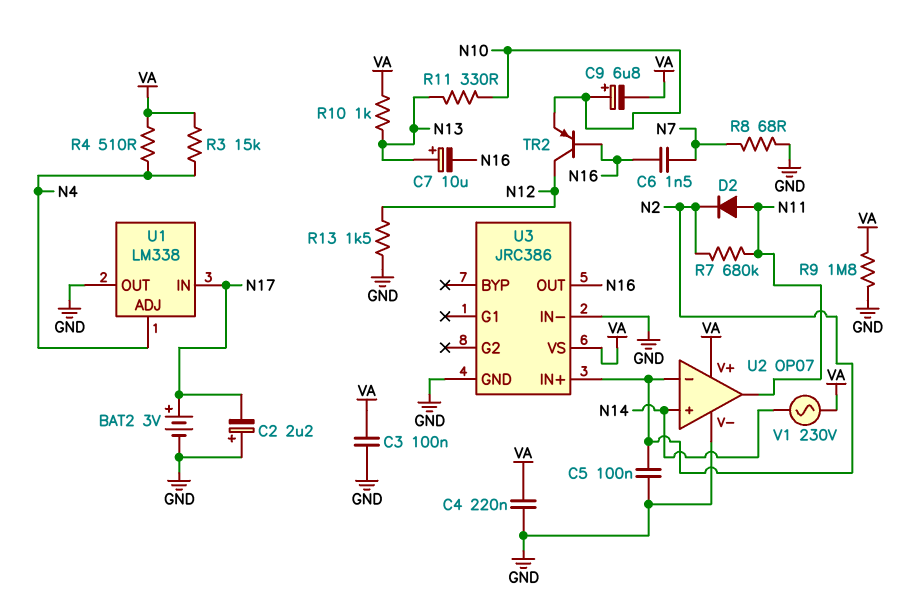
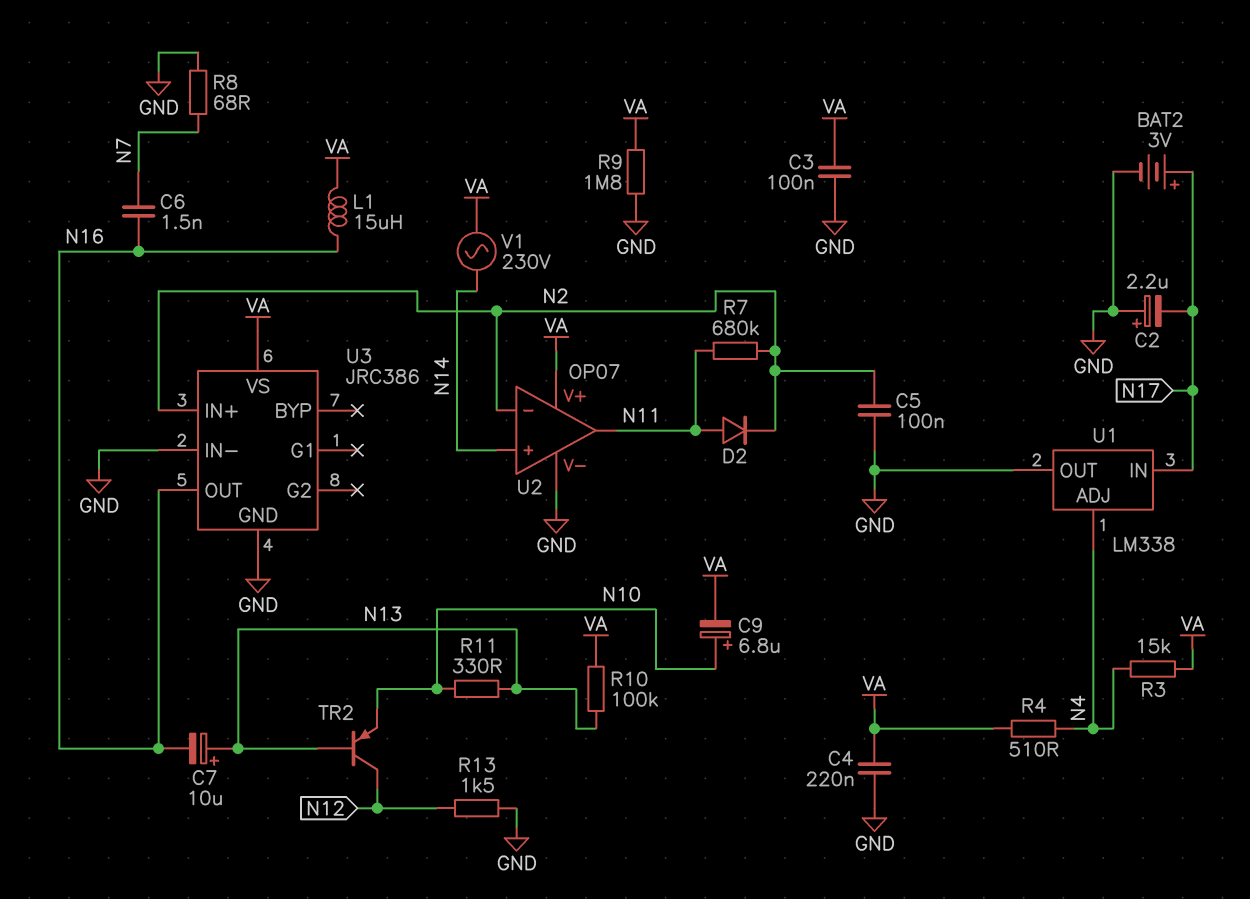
L1: none -> 15uH (N16, VA)
R10: 1k (N13, VA) -> 100k (N13, VA)
TR2: PNP (B N16, C N12, E N10) -> PNP (B N13, C N12, E N10)

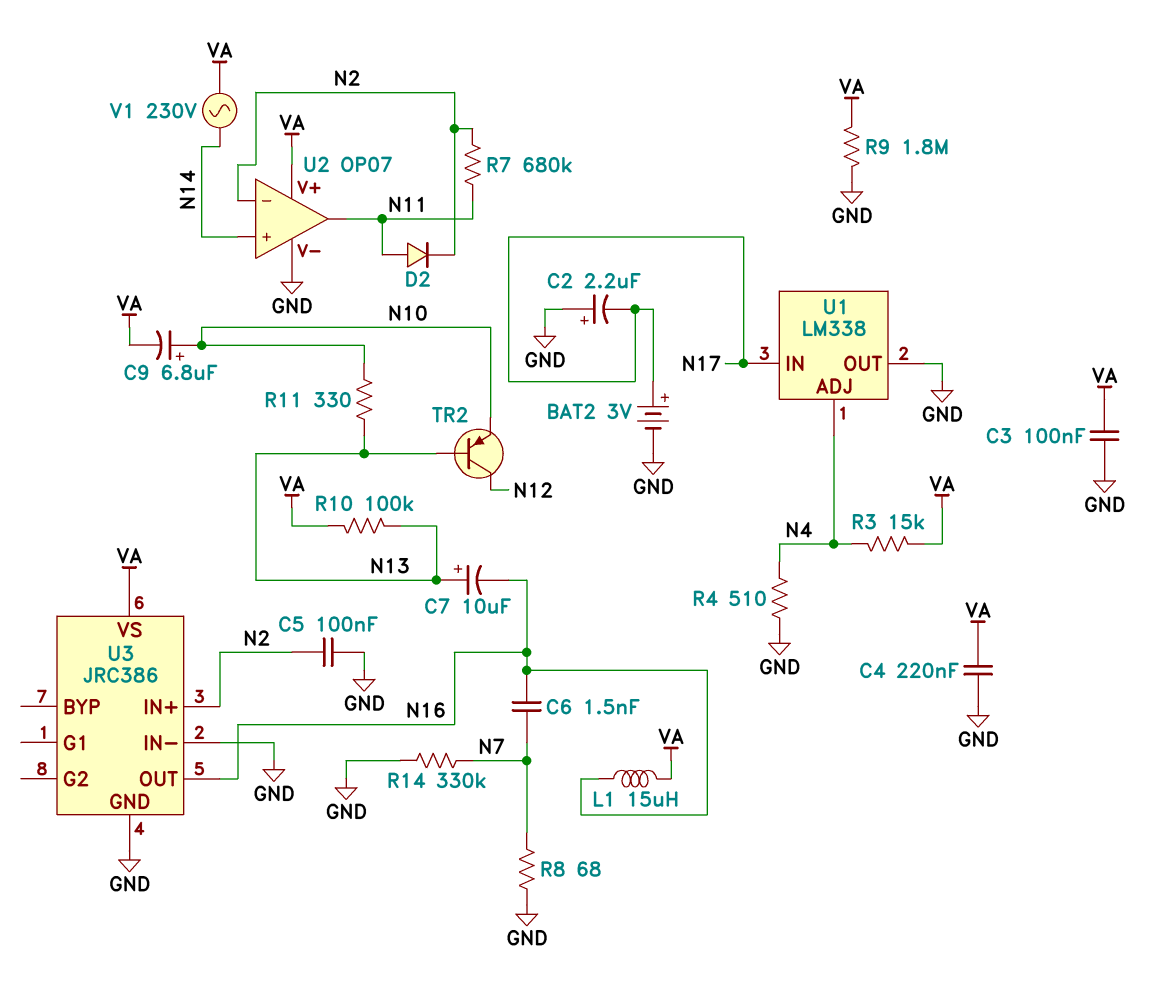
R4: 510 (N4, VA) -> 510 (GND, N4)
R13: 1.5k (GND, N12) -> none
R14: none -> 330k (GND, N7)

